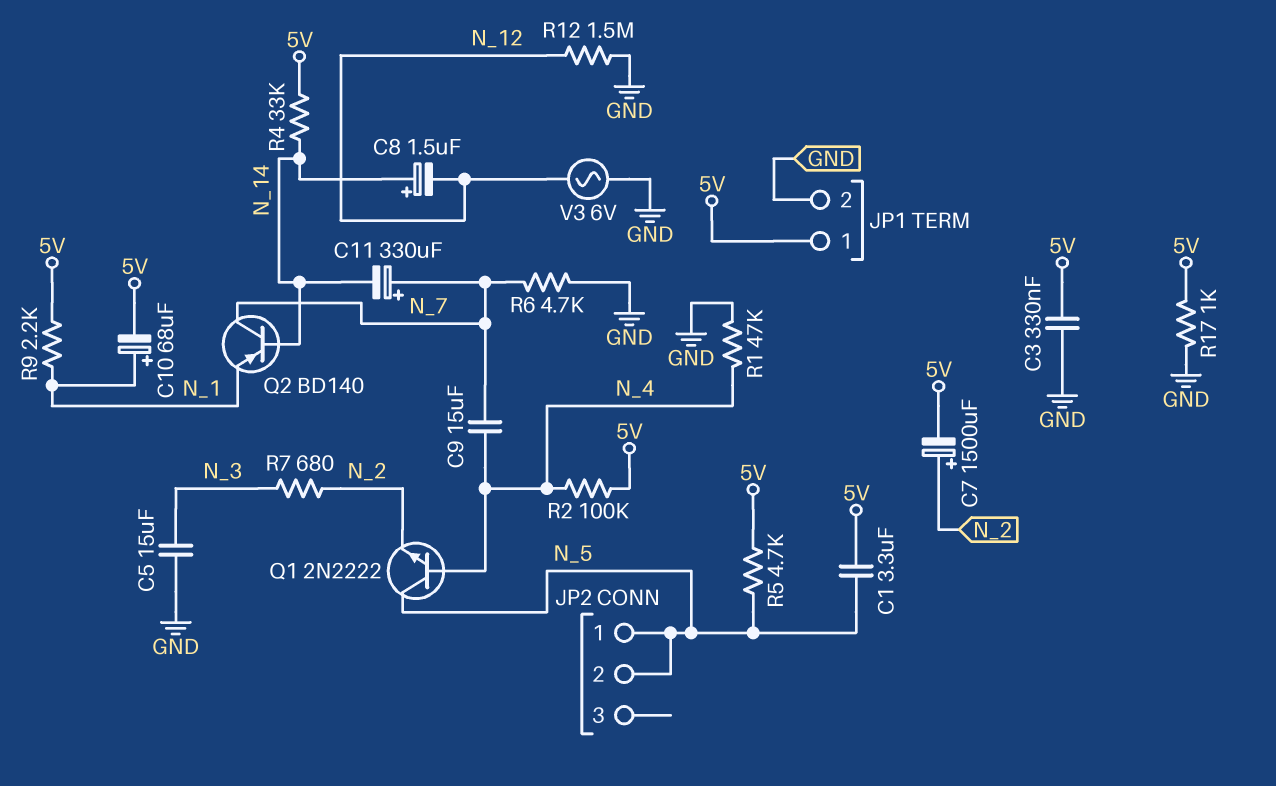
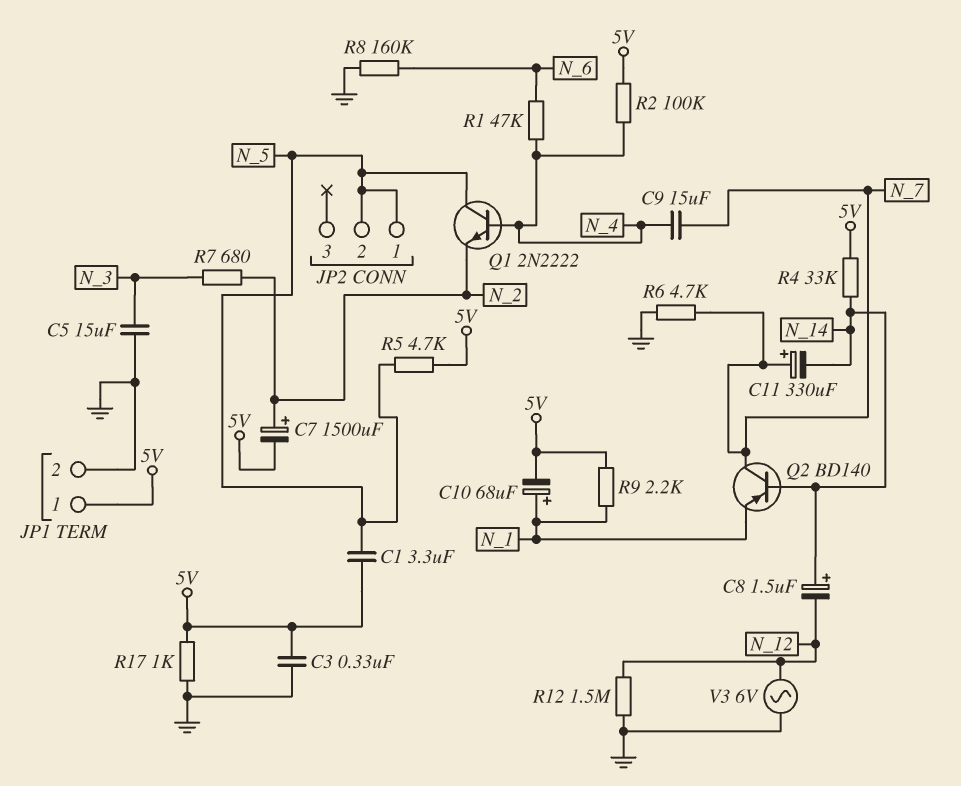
R1: 47k (GND, N_4) -> 47k (N_4, N_6)
R8: none -> 160k (GND, N_6)

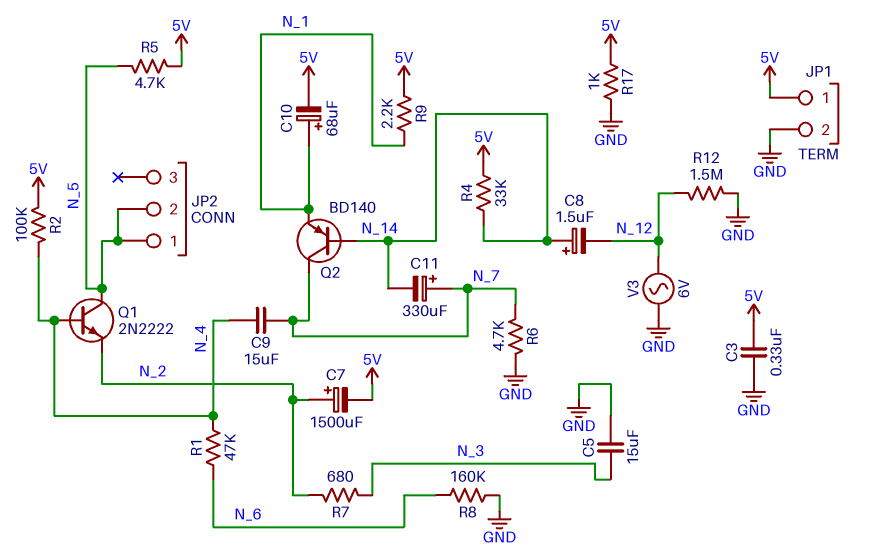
C1: 3.3uF (5V, N_5) -> none

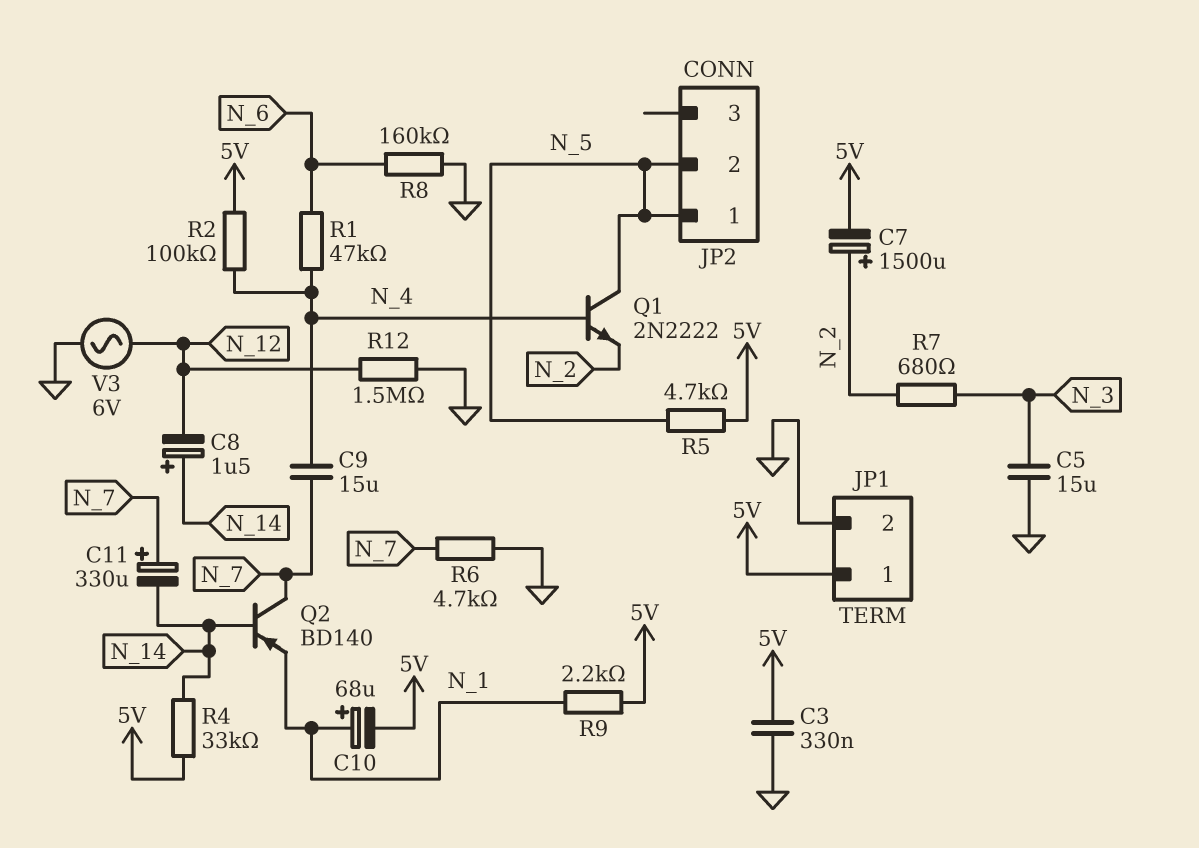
R17: 1k (5V, GND) -> none

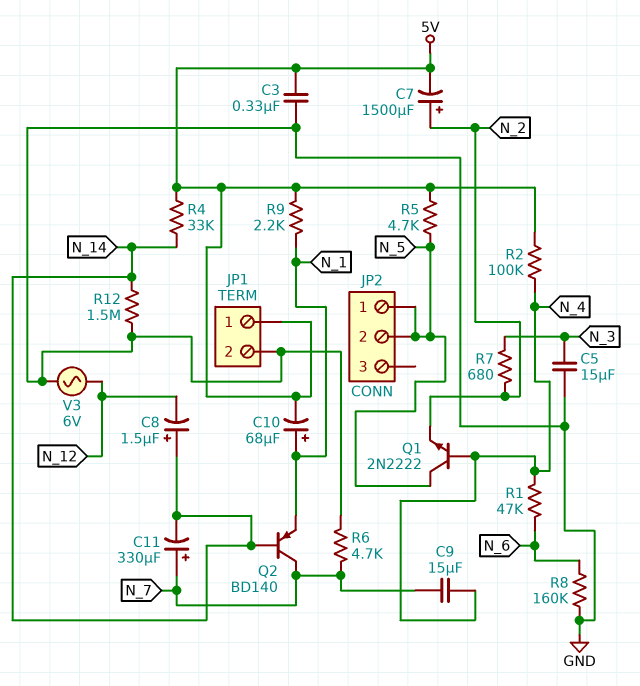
R12: 1.5M (GND, N_12) -> 1.5M (GND, N_14)

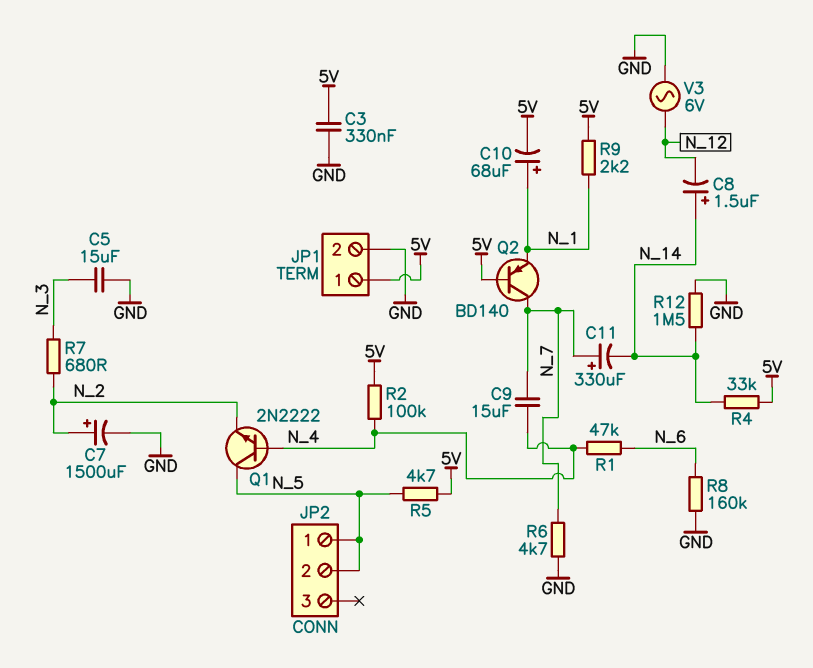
C7: 1500uF (plus N_2, minus 5V) -> 1500uF (plus N_2, minus GND)
Q2: PNP BD140 (B N_14, C N_7, E N_1) -> PNP BD140 (B 5V, C N_7, E N_1)

